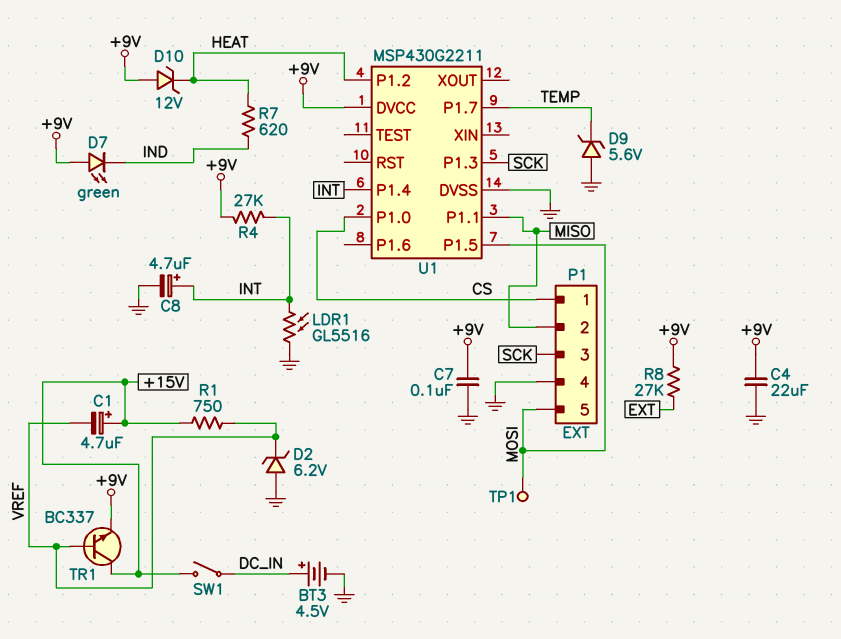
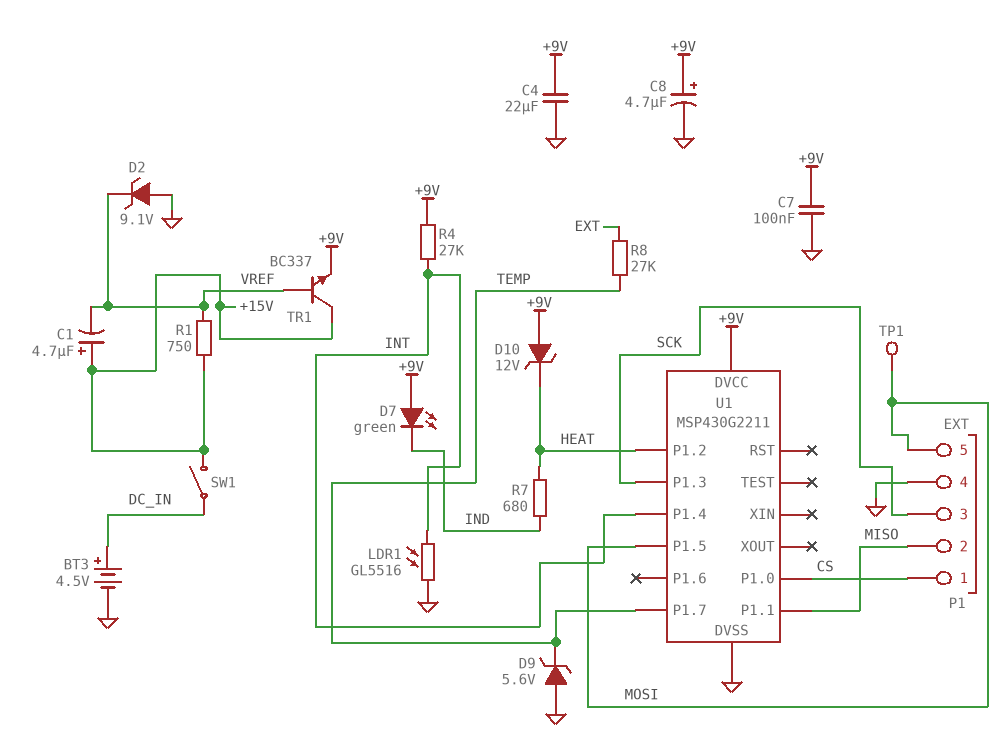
C8: 4.7uF (plus INT, minus GND) -> 4.7uF (plus +9V, minus GND)
D2: zener 6.2V (A GND, K VREF) -> zener 9.1V (A GND, K VREF)
R7: 620 (HEAT, IND) -> 680 (HEAT, IND)
R8: 27k (+9V, EXT) -> 27k (EXT, TEMP)

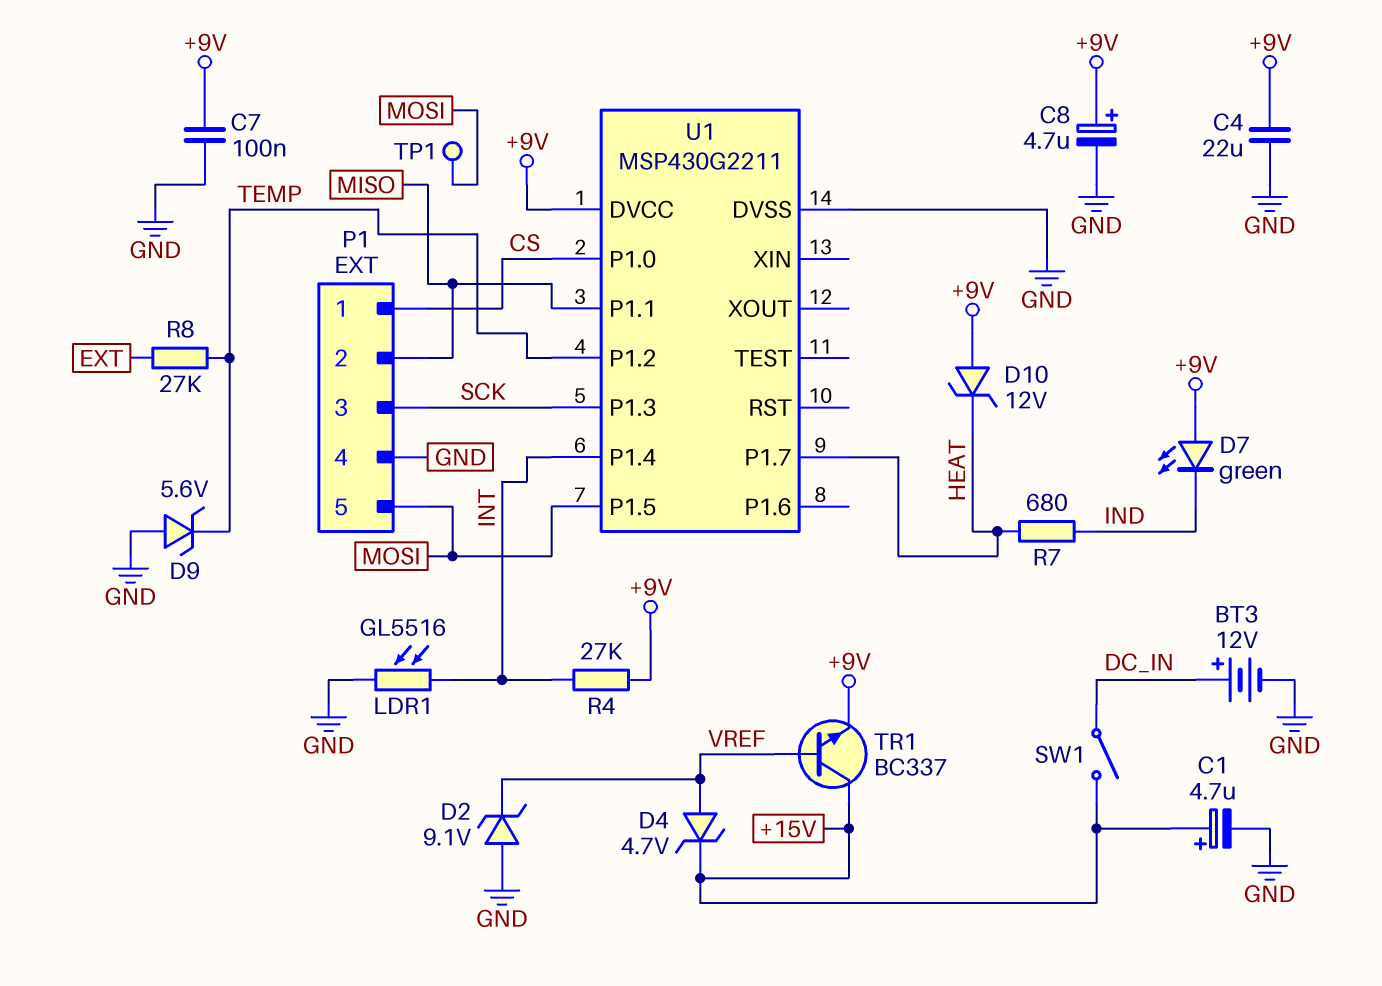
BT3: 4.5V (plus DC_IN, minus GND) -> 12V (plus DC_IN, minus GND)
C1: 4.7uF (plus +15V, minus VREF) -> 4.7uF (plus +15V, minus GND)
D4: none -> zener 4.7V (A VREF, K +15V)
R1: 750 (+15V, VREF) -> none
U1 pin P1.2: HEAT -> TEMP
U1 pin P1.7: TEMP -> HEAT

